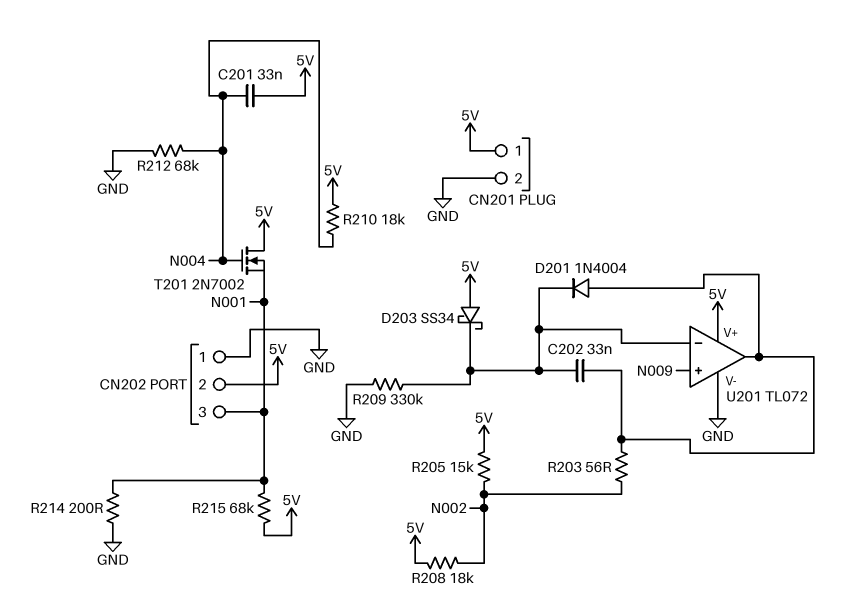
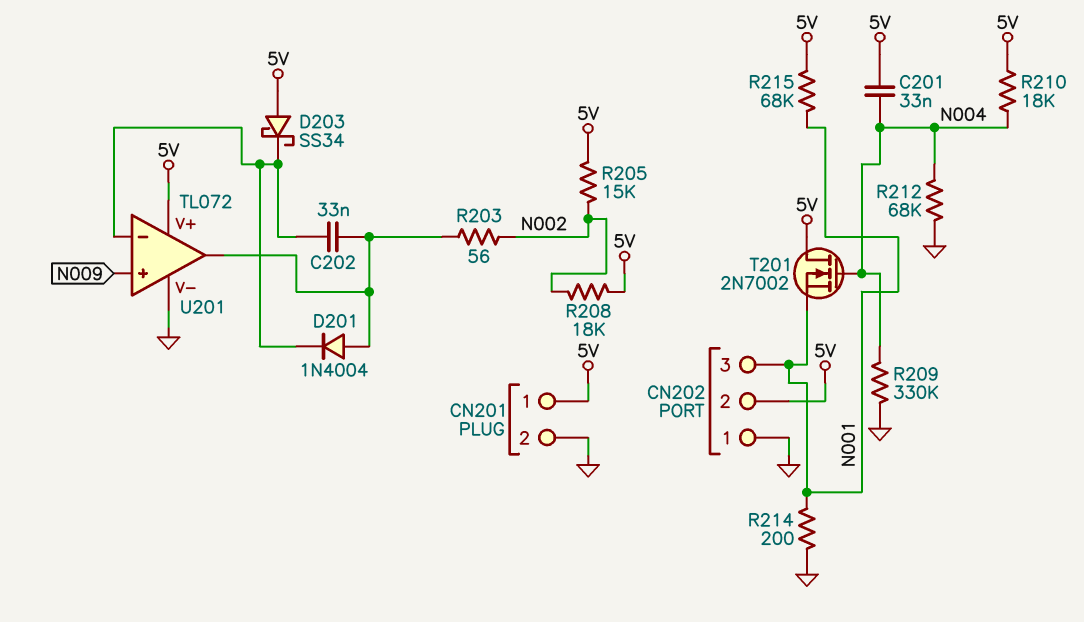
R209: 330k (GND, U201/in-) -> 330k (GND, N004)

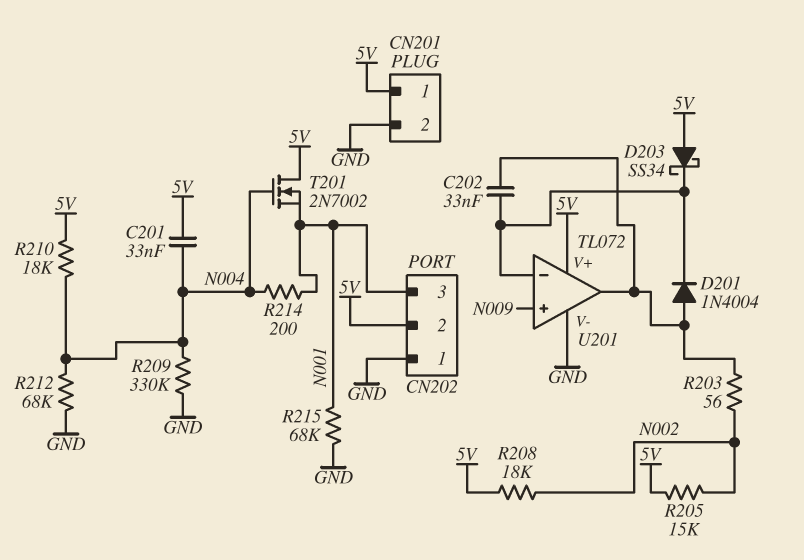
R214: 200 (GND, N001) -> 200 (N001, N004)
R215: 68k (5V, N001) -> 68k (GND, N001)

